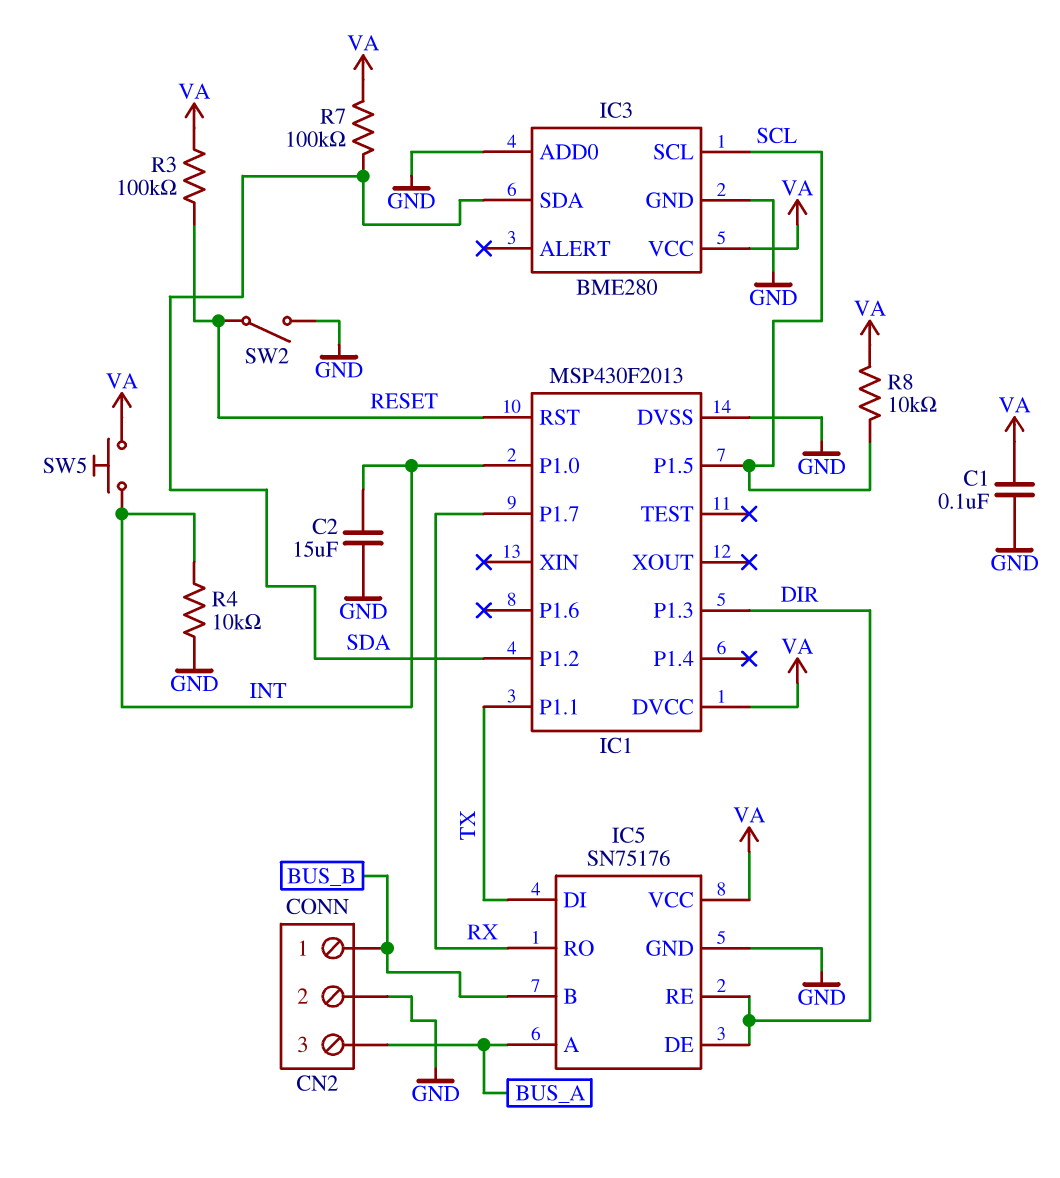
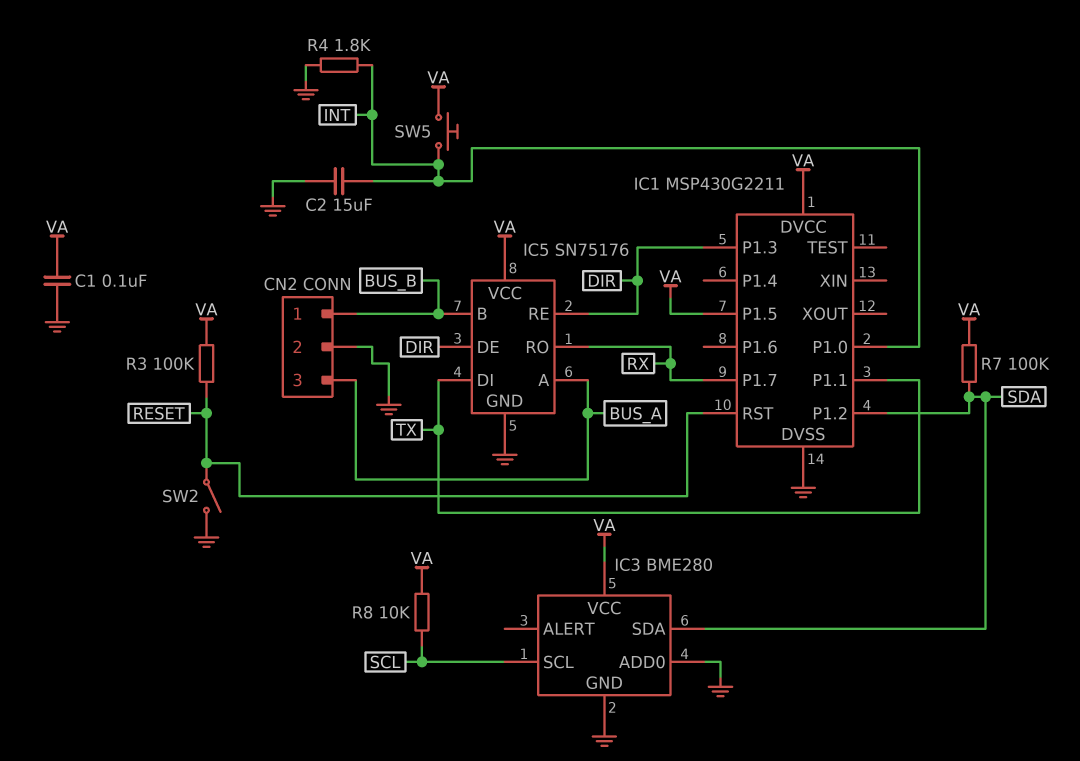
IC1: MSP430F2013 -> MSP430G2211
IC1 pin P1.5: SCL -> VA
R4: 10k (GND, INT) -> 1.8k (GND, INT)

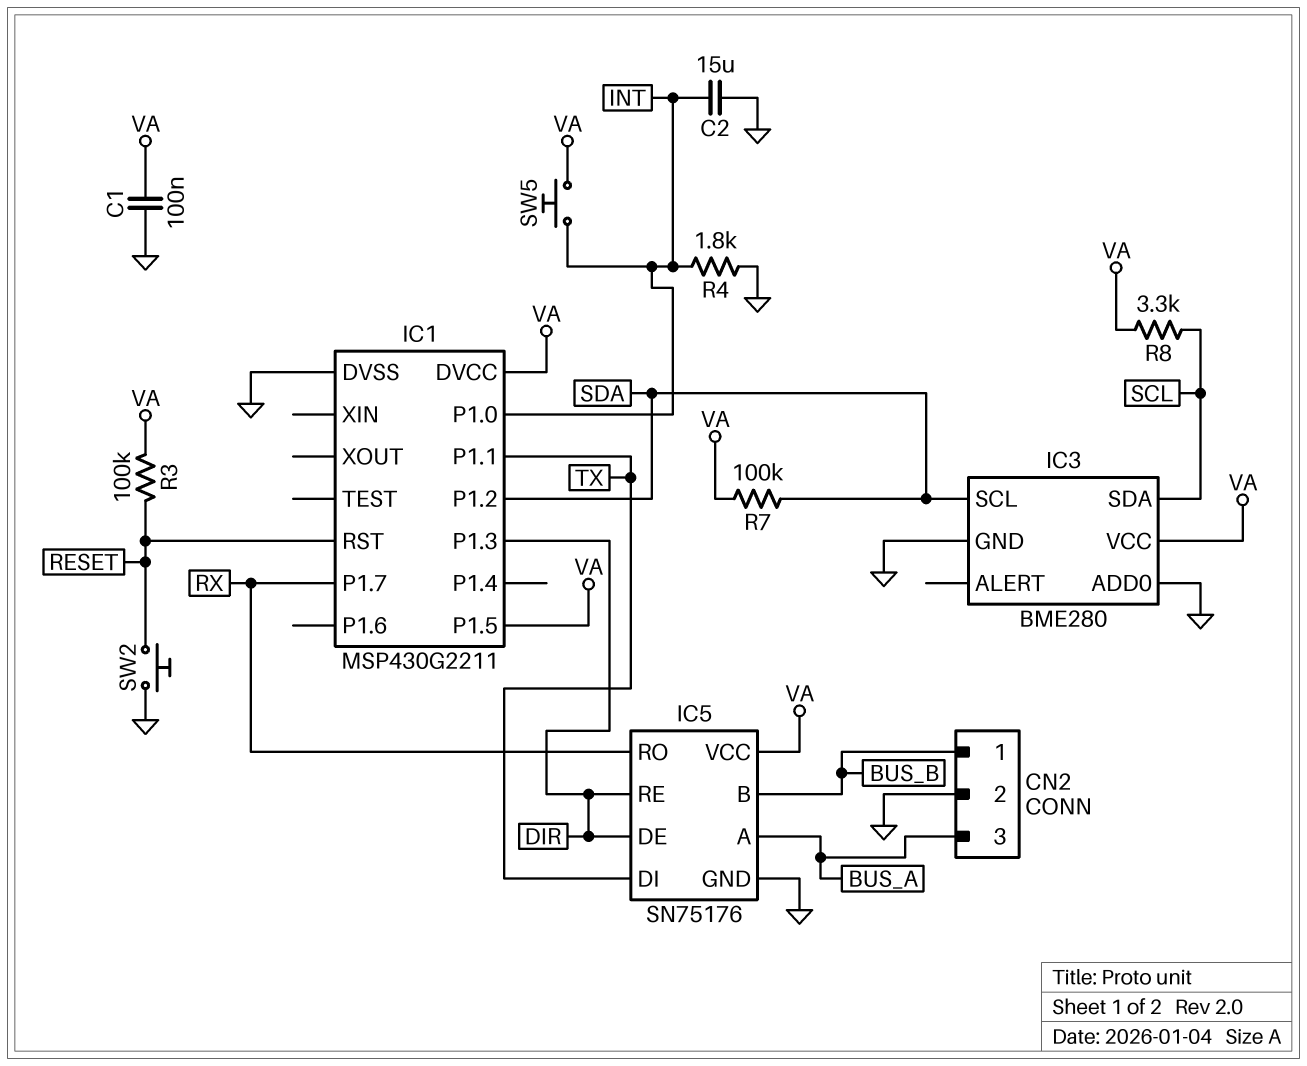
IC3 pin SCL: SCL -> SDA
IC3 pin SDA: SDA -> SCL
R8: 10k (SCL, VA) -> 3.3k (SCL, VA)
SW2: switch (GND, RESET) -> button (GND, RESET)

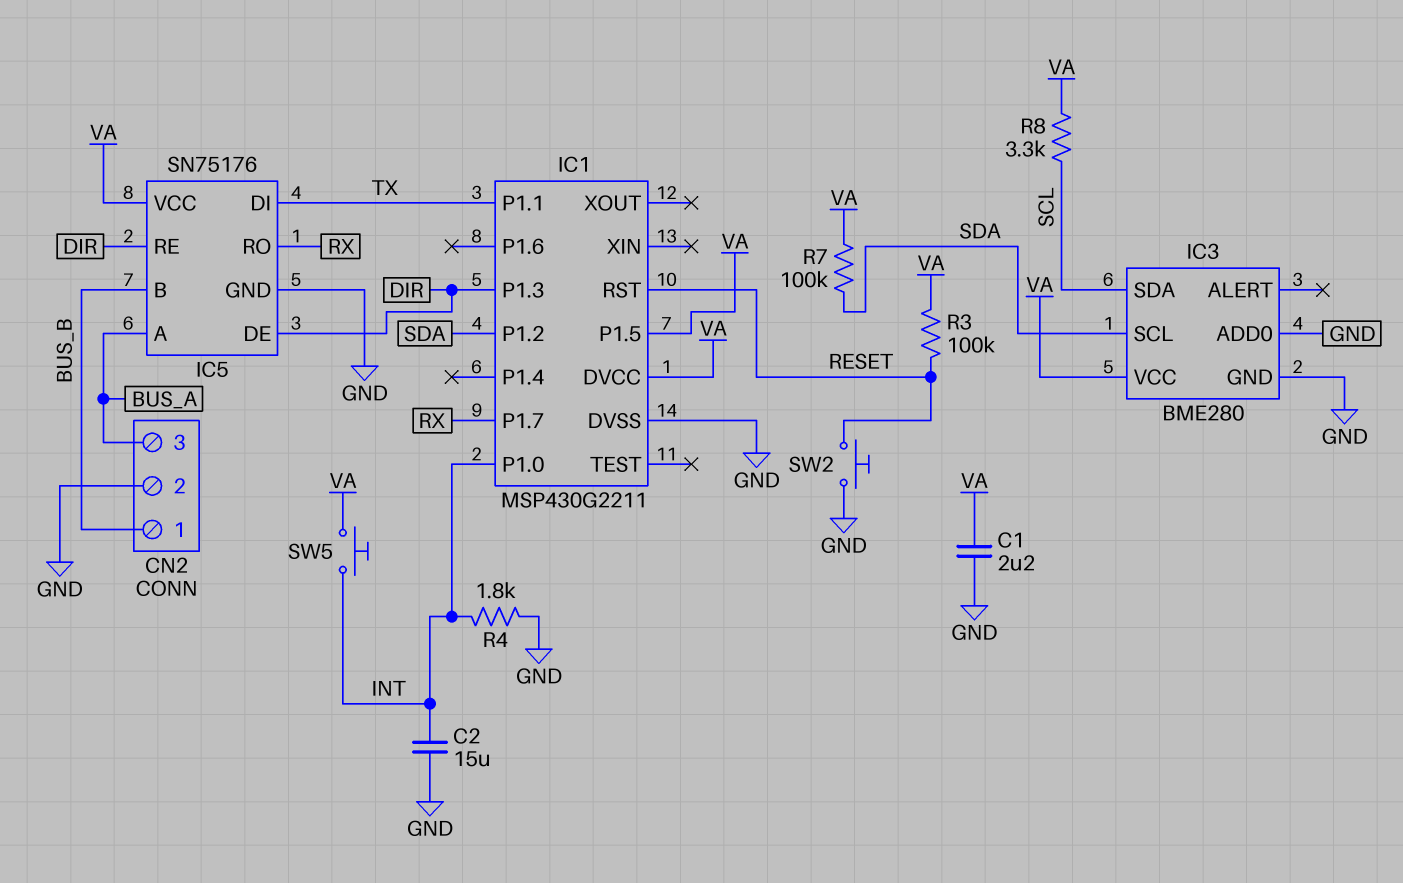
C1: 100nF (GND, VA) -> 2.2uF (GND, VA)

